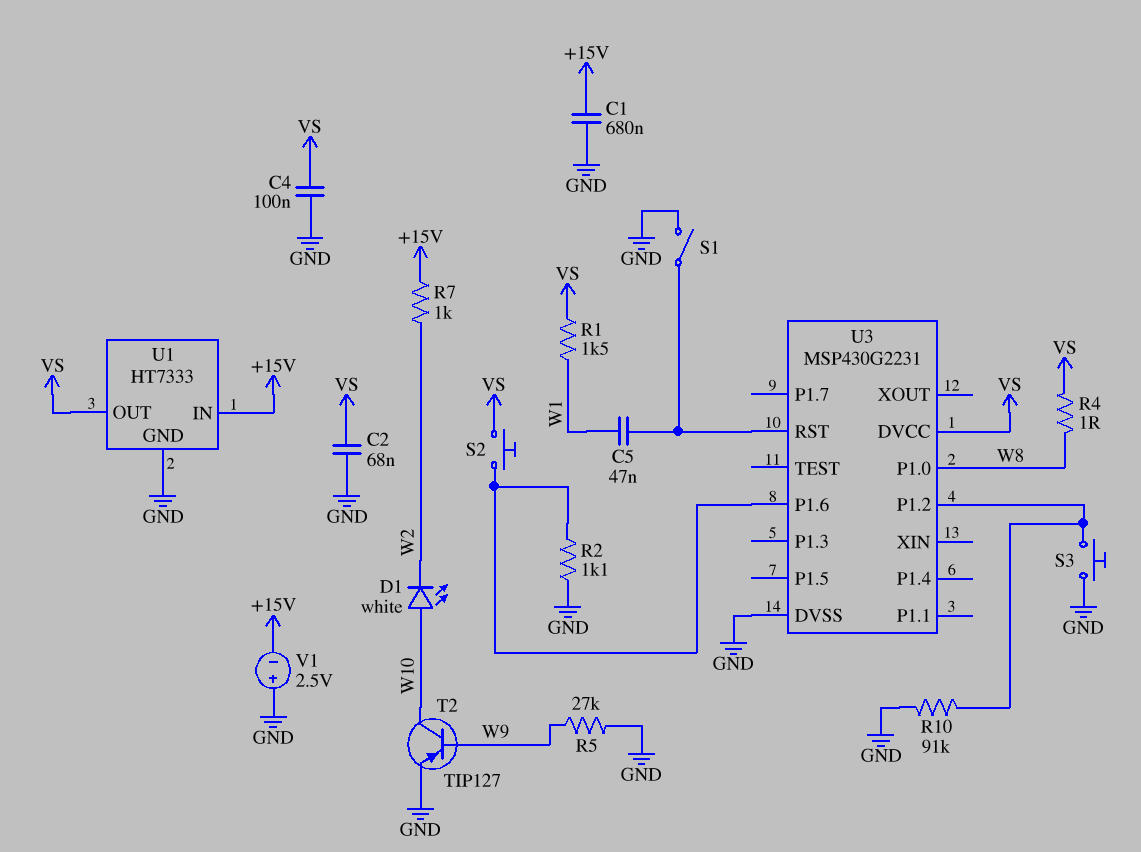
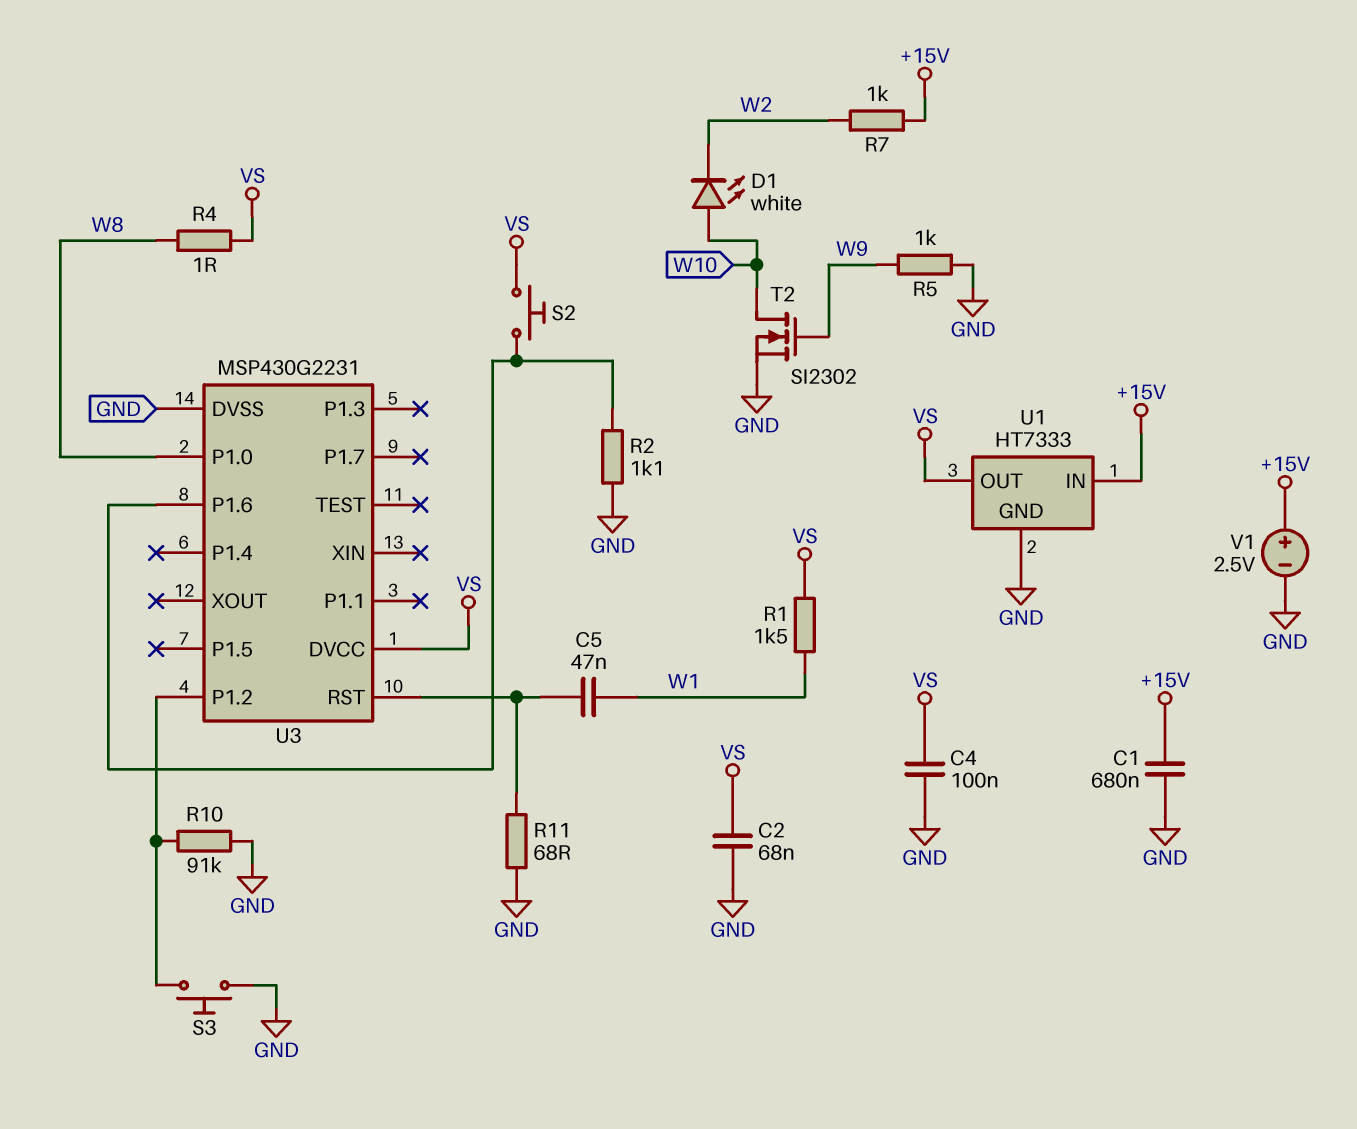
R5: 27k (GND, W9) -> 1k (GND, W9)
R11: none -> 68 (GND, U3/RST)
S1: switch (GND, U3/RST) -> none
T2: PNP TIP127 (B W9, C W10, E GND) -> NMOS SI2302 (G W9, D W10, S GND)
V1: 2.5V (plus GND, minus +15V) -> 2.5V (plus +15V, minus GND)

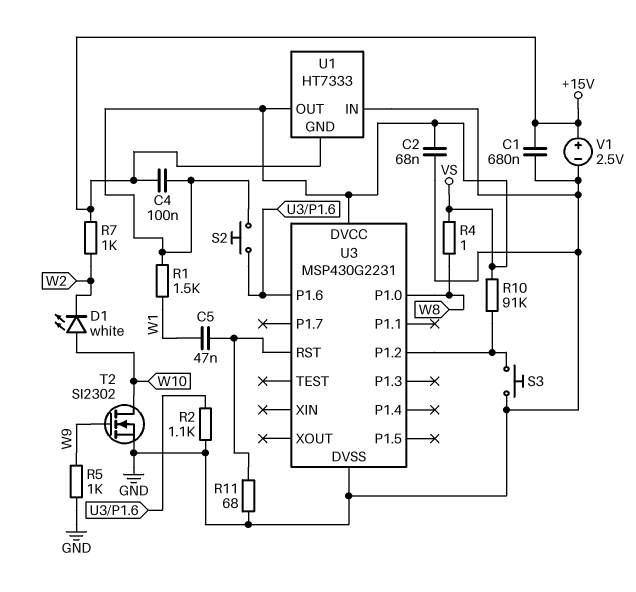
C4: 100nF (GND, VS) -> 100nF (+15V, VS)
R10: 91k (GND, U3/P1.2) -> 91k (U3/P1.2, VS)
U1 pin GND: GND -> +15V
U1 pin IN: +15V -> GND

